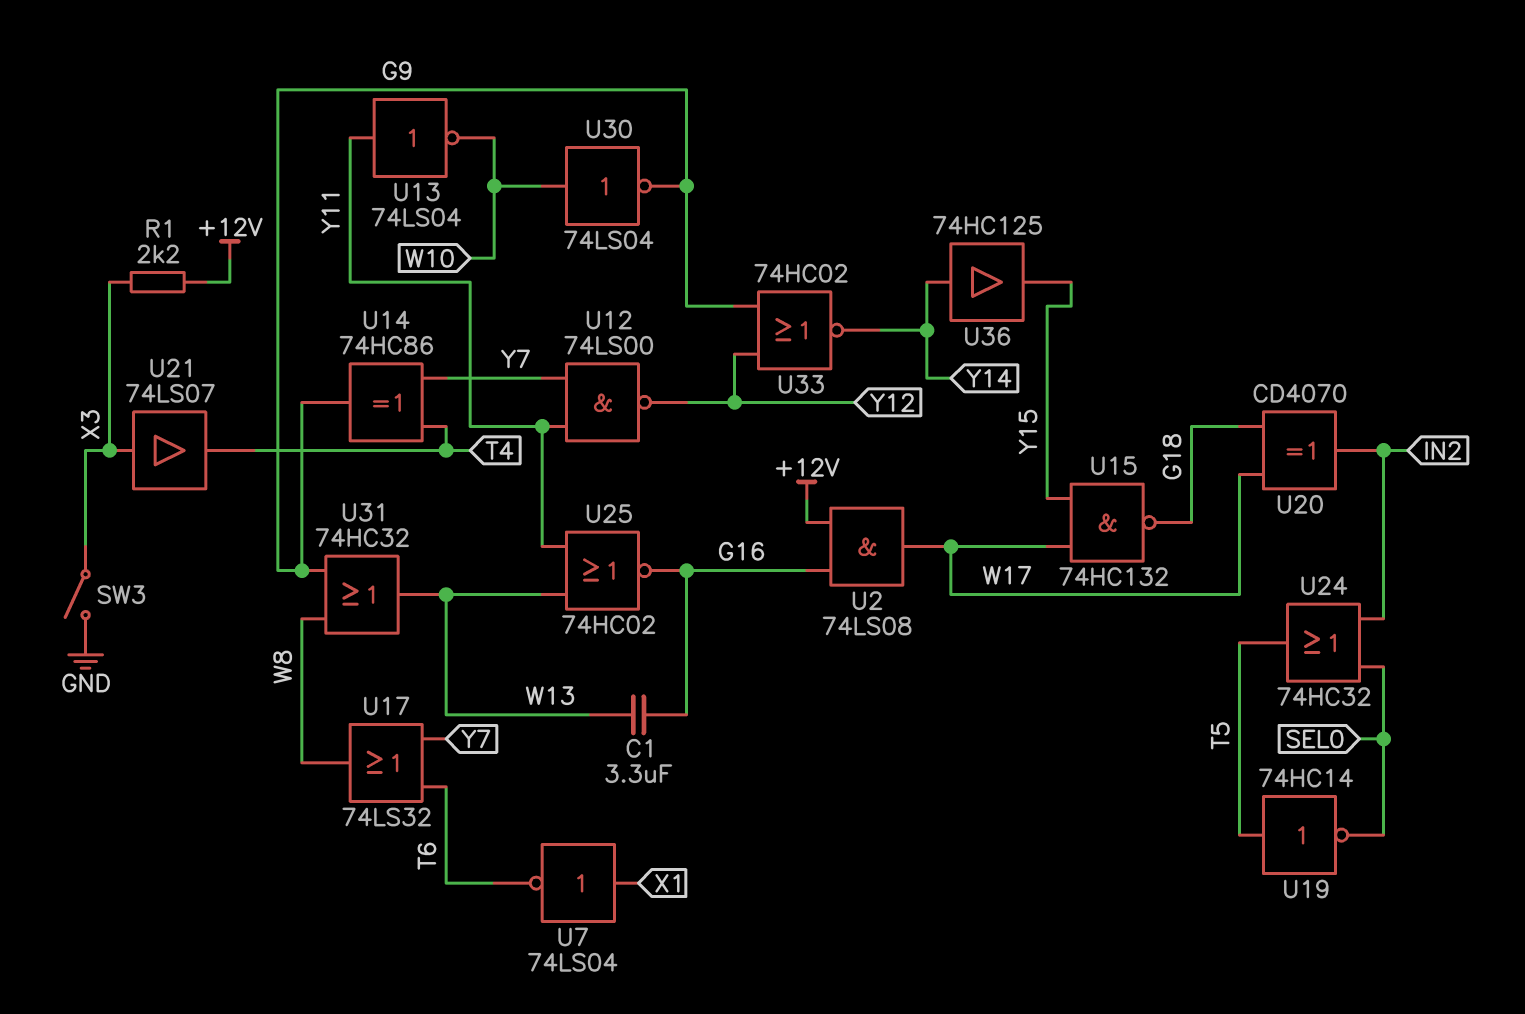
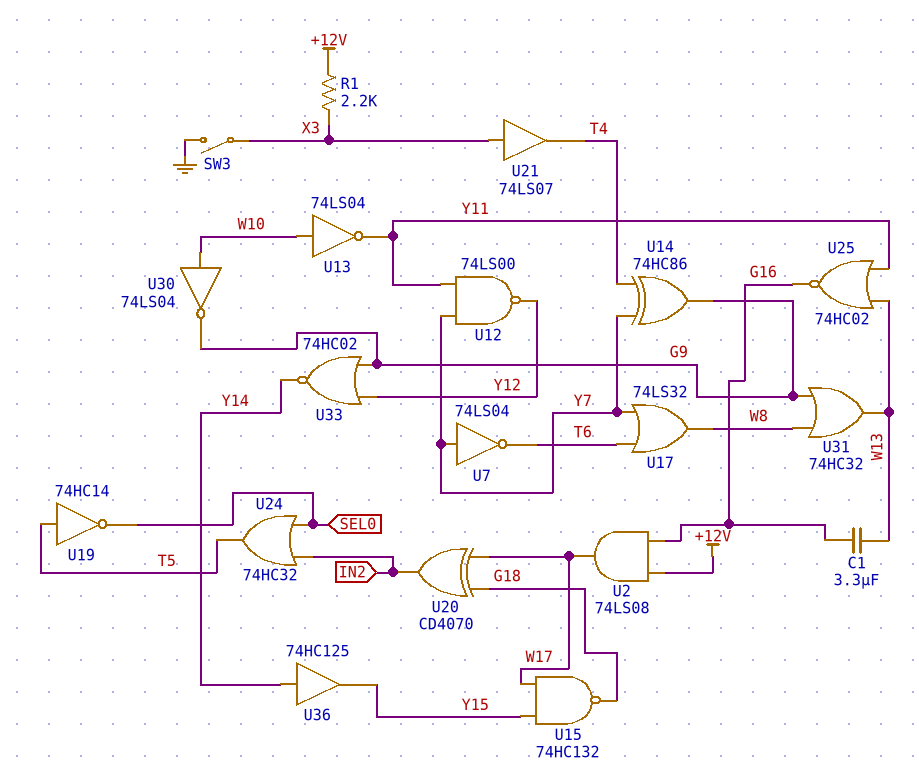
U7: NOT 74LS04 (in X1, out T6) -> NOT 74LS04 (in Y7, out T6)
U13: NOT 74LS04 (in Y11, out W10) -> NOT 74LS04 (in W10, out Y11)

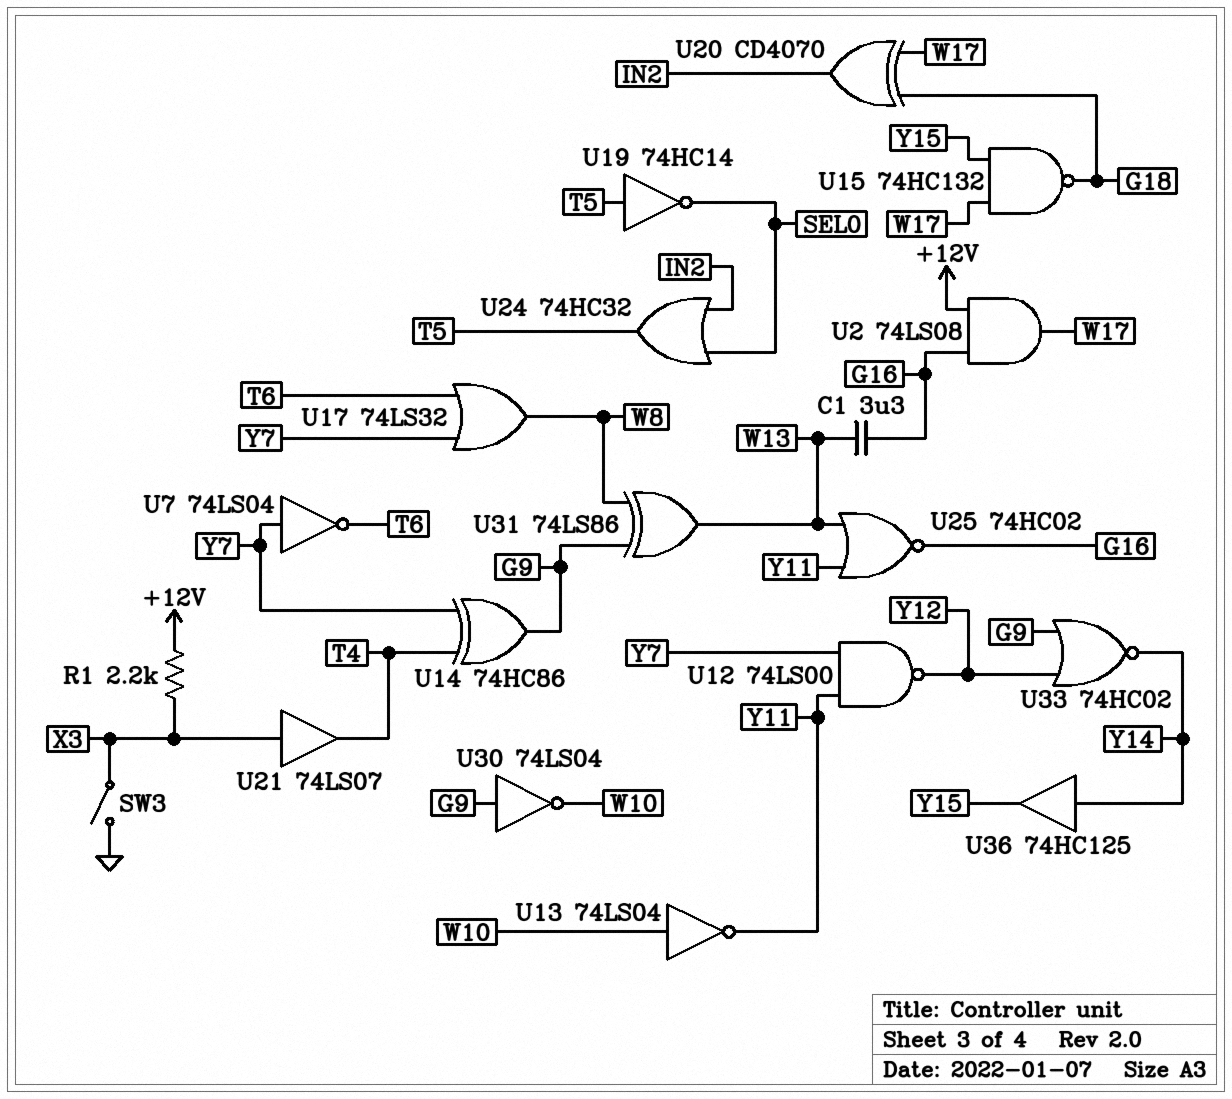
U30: NOT 74LS04 (in W10, out G9) -> NOT 74LS04 (in G9, out W10)
U31: OR 74HC32 (in G9, in W8, out W13) -> XOR 74LS86 (in G9, in W8, out W13)

